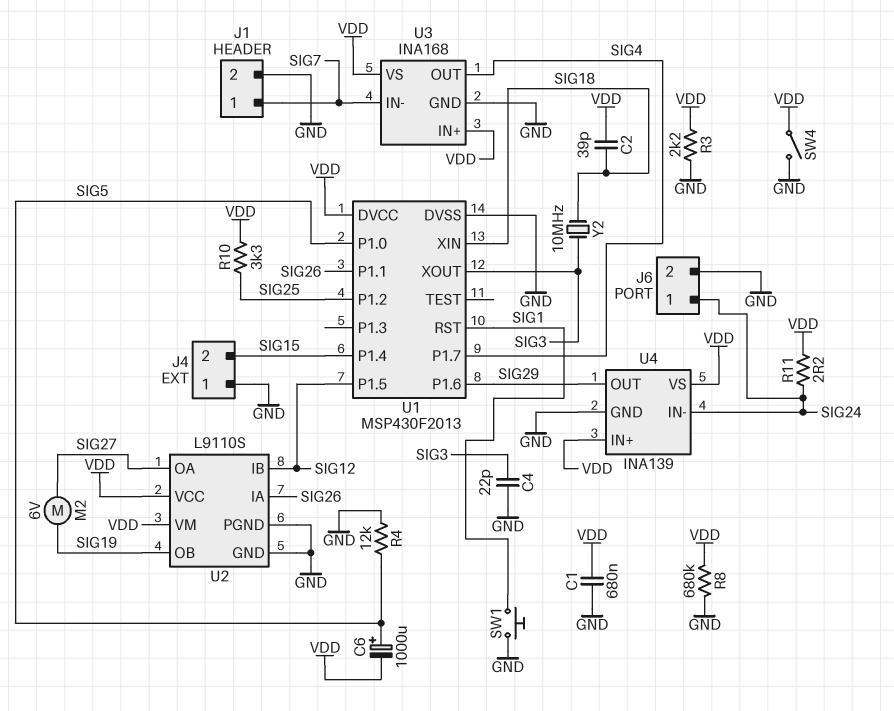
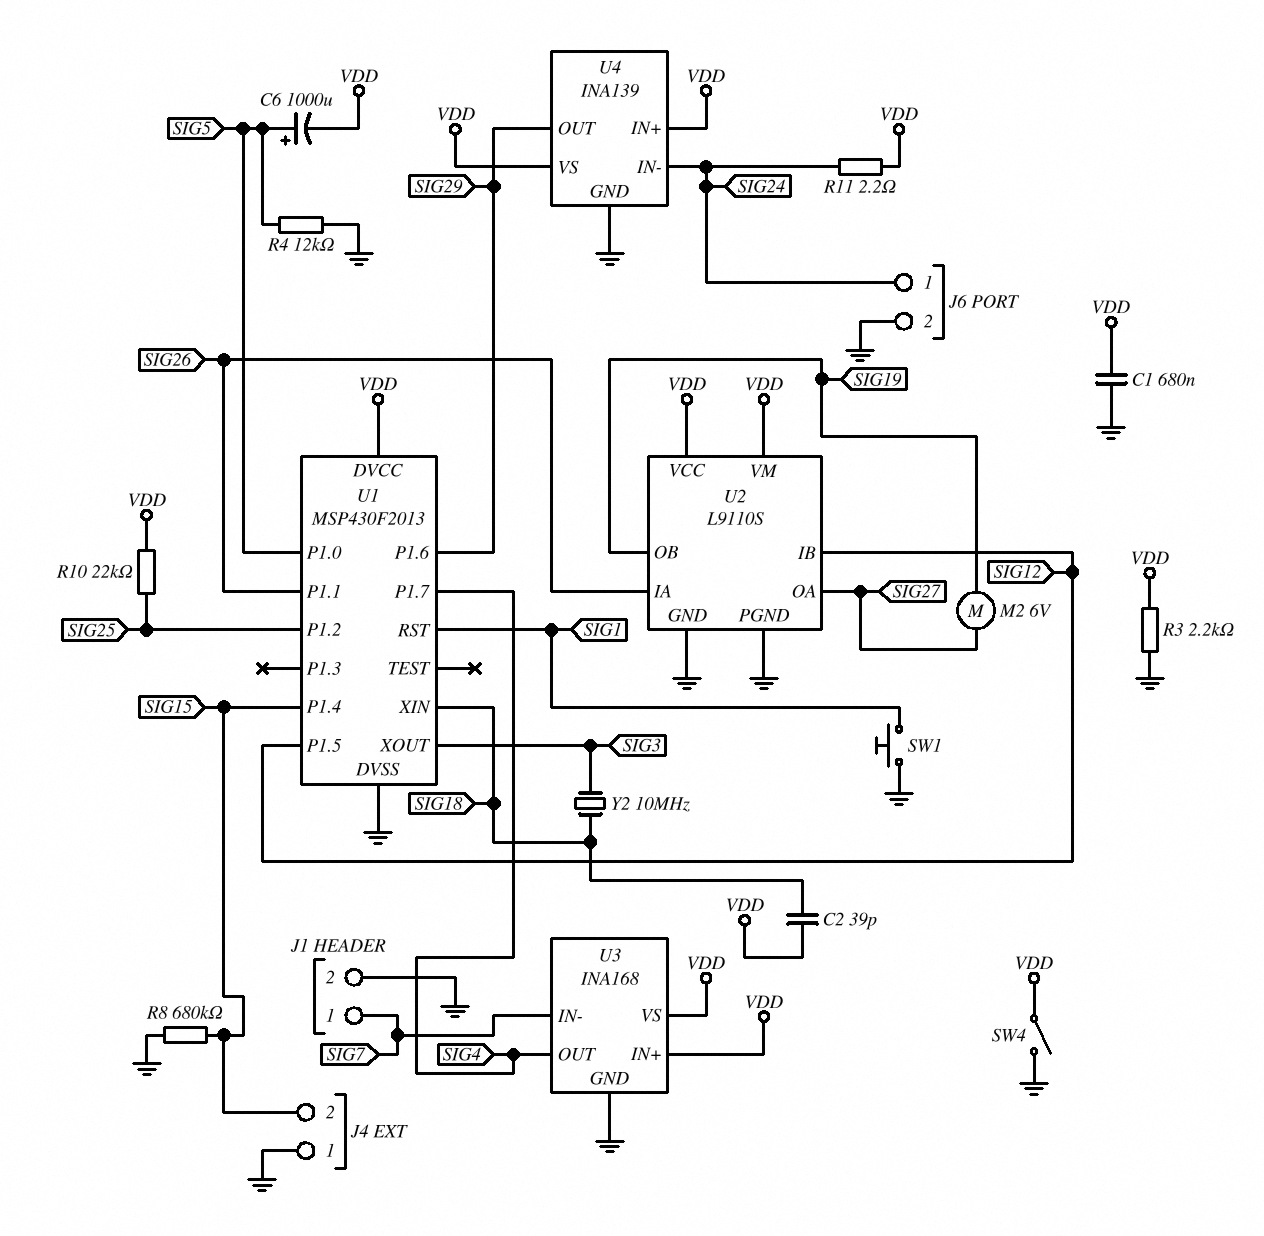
C4: 22pF (GND, SIG3) -> none
R8: 680k (GND, VDD) -> 680k (GND, SIG15)
R10: 3.3k (SIG25, VDD) -> 22k (SIG25, VDD)

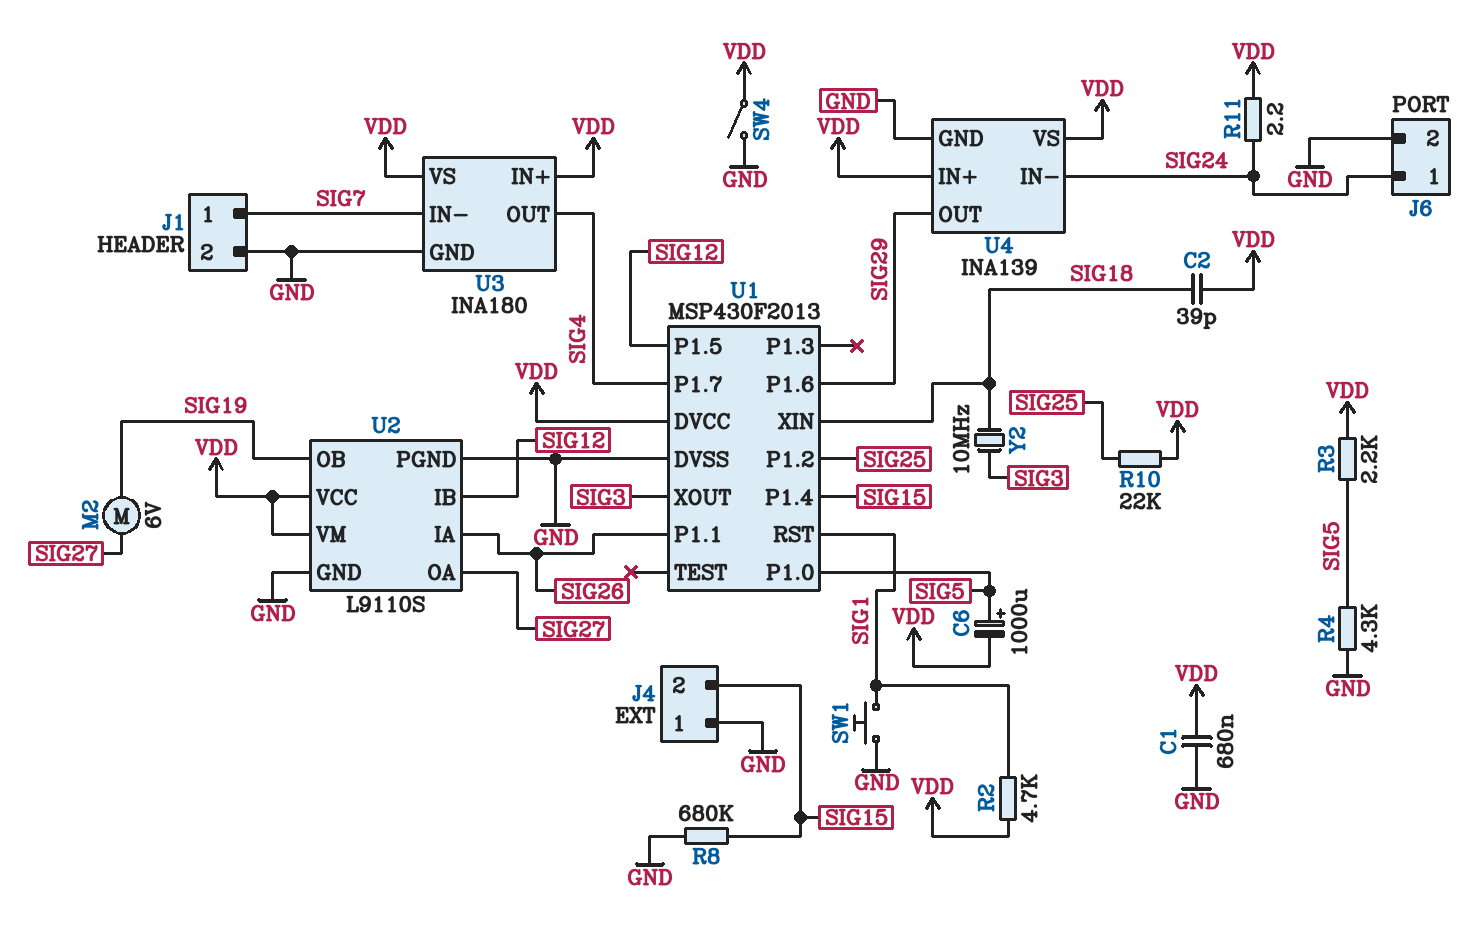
R2: none -> 4.7k (SIG1, VDD)
R3: 2.2k (GND, VDD) -> 2.2k (SIG5, VDD)
R4: 12k (GND, SIG5) -> 4.3k (GND, SIG5)
U3: INA168 -> INA180

